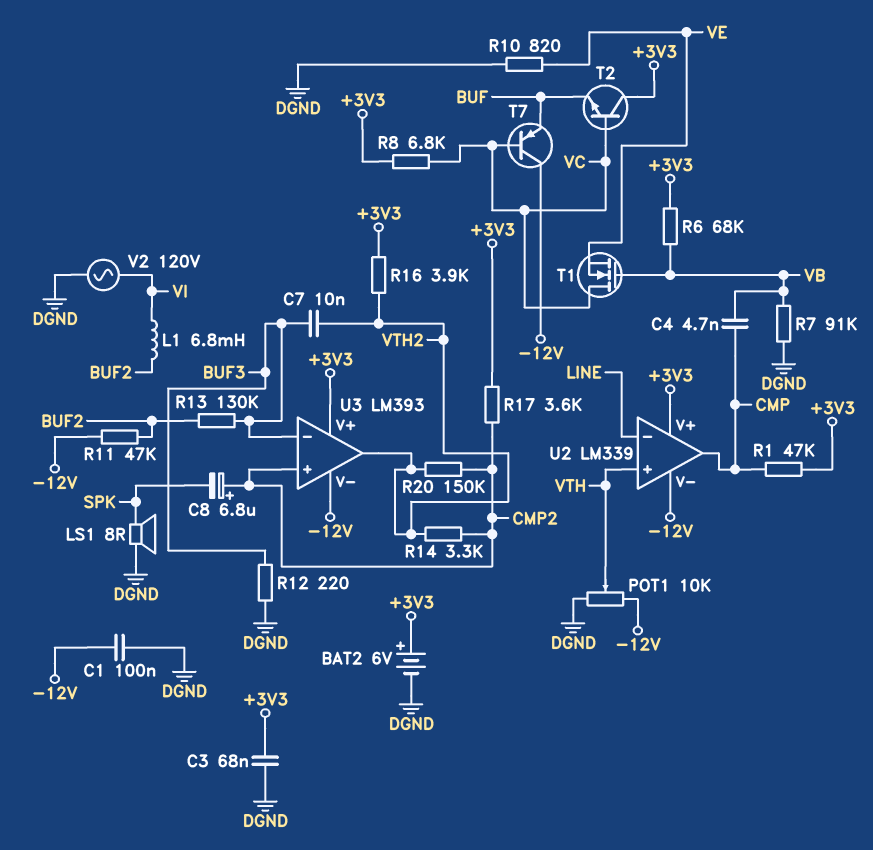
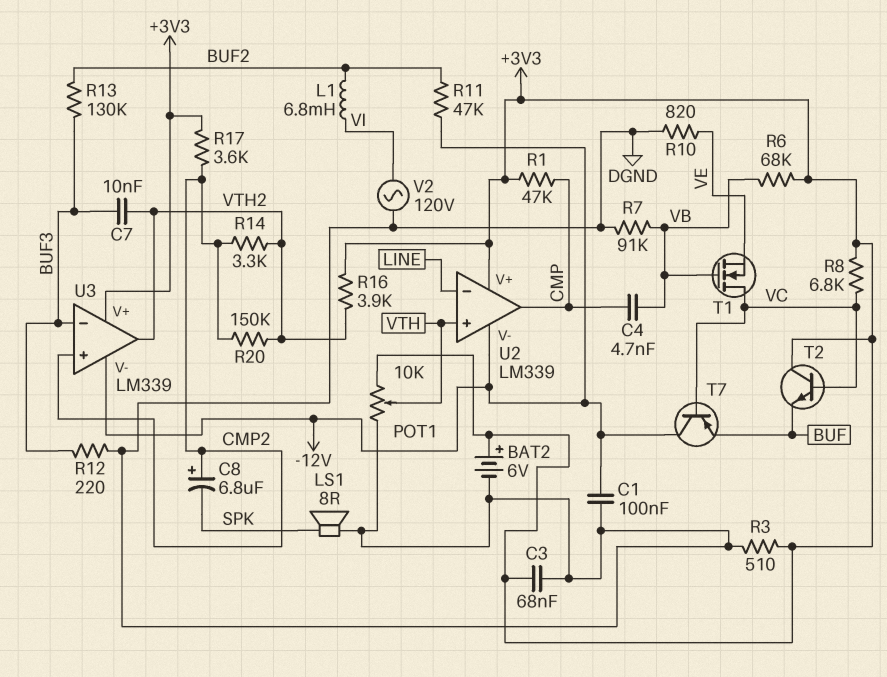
POT1: 10k (-12V, DGND, wiper VTH) -> 10k (+3V3, DGND, wiper VTH)
R3: none -> 510 (+3V3, DGND)
U3: LM393 -> LM339

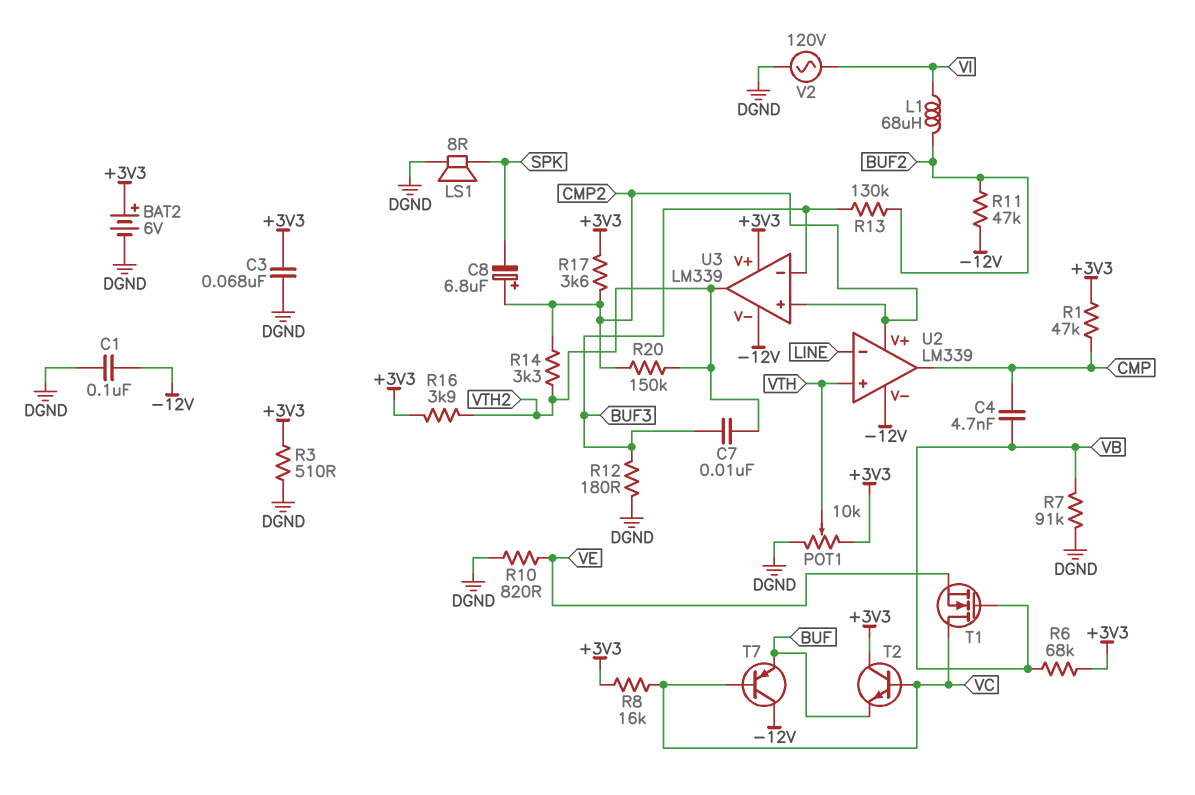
L1: 6.8mH (BUF2, VI) -> 68uH (BUF2, VI)
R8: 6.8k (+3V3, VC) -> 16k (+3V3, VC)
R12: 220 (BUF3, DGND) -> 180 (BUF3, DGND)
U2 pin V+: +3V3 -> CMP2

